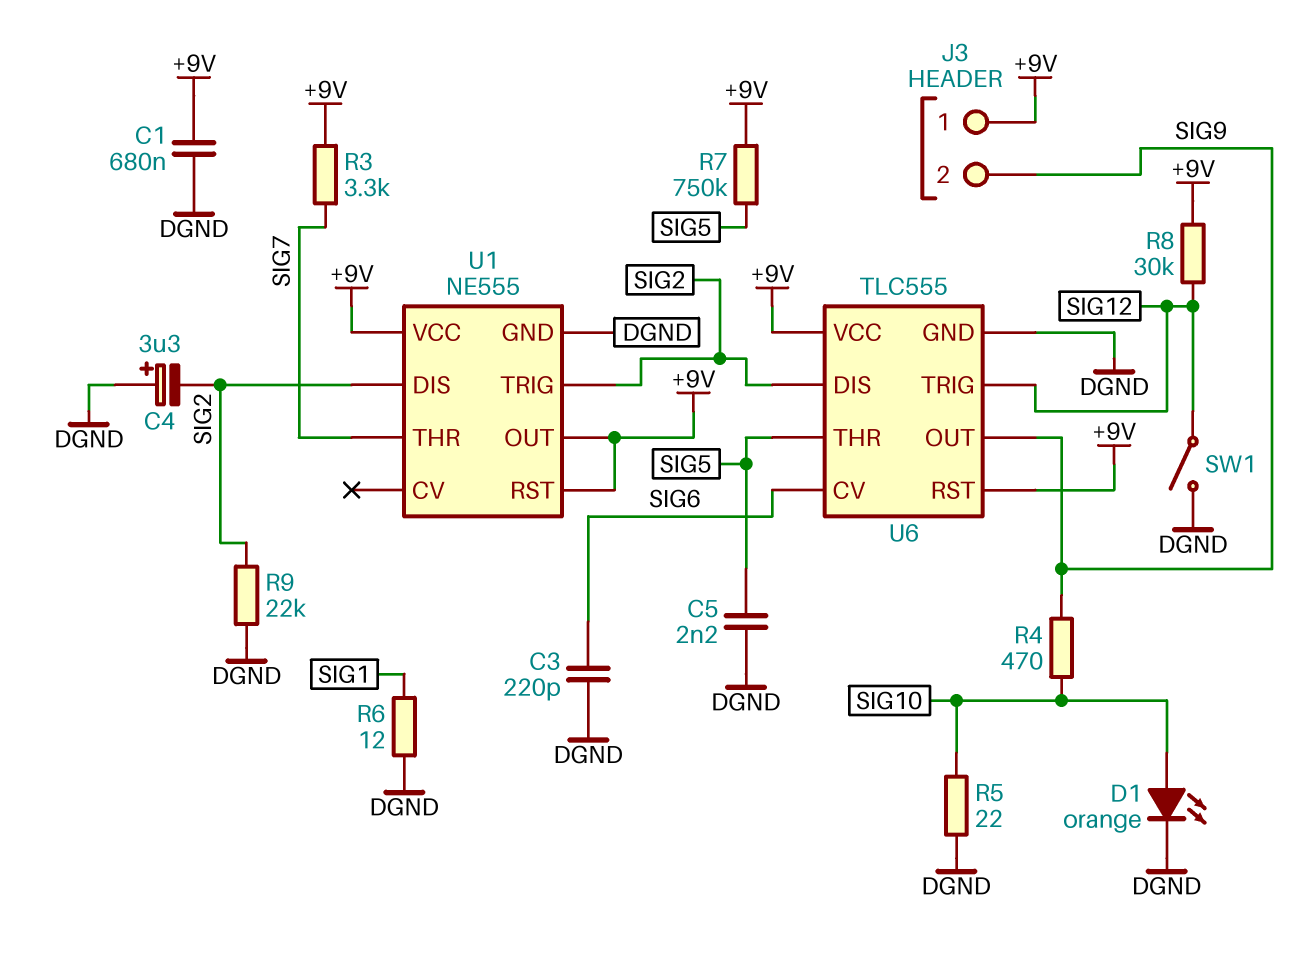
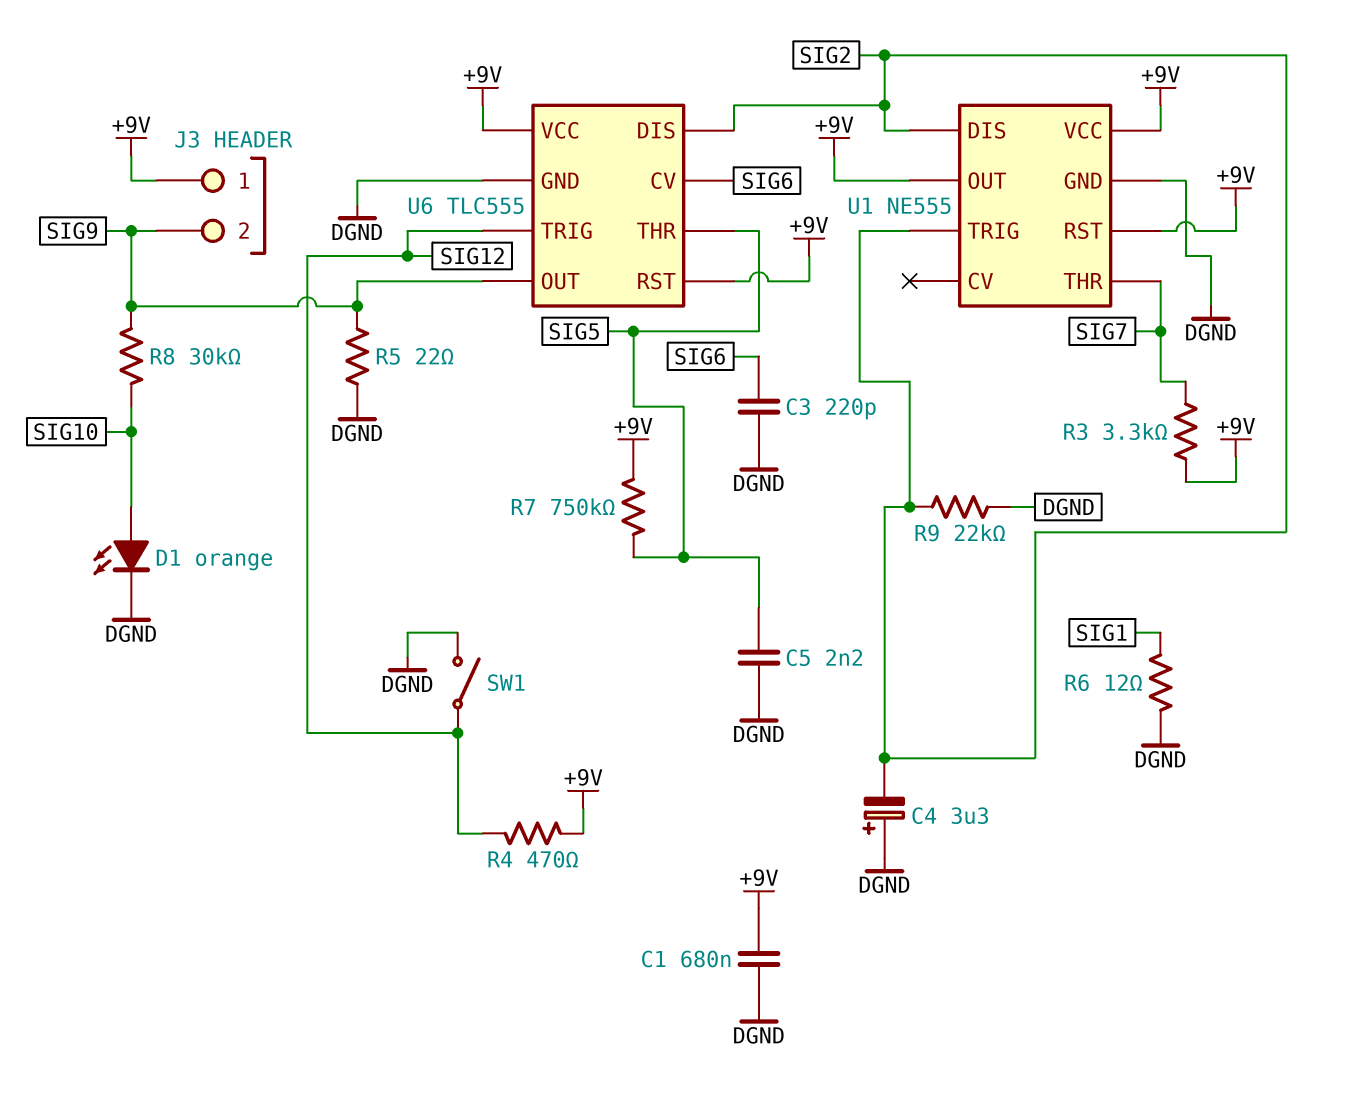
R4: 470 (SIG9, SIG10) -> 470 (+9V, SIG12)
R5: 22 (DGND, SIG10) -> 22 (DGND, SIG9)
R8: 30k (+9V, SIG12) -> 30k (SIG9, SIG10)

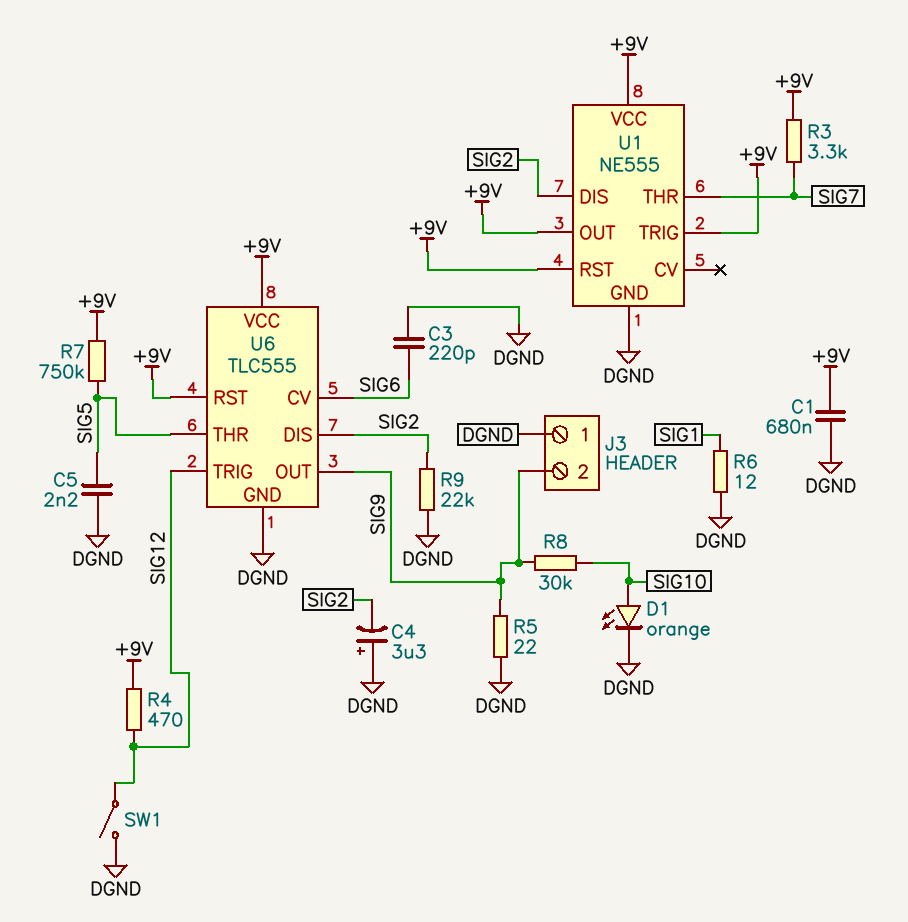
J3 pin 1: +9V -> DGND
U1 pin TRIG: SIG2 -> +9V

